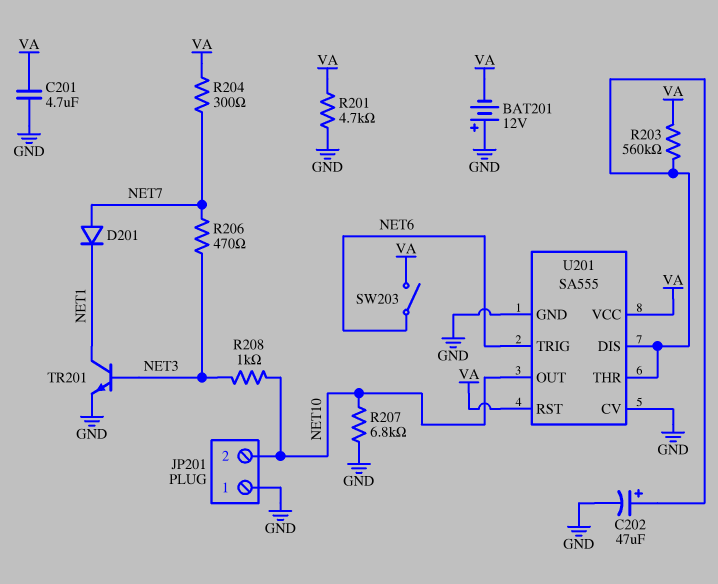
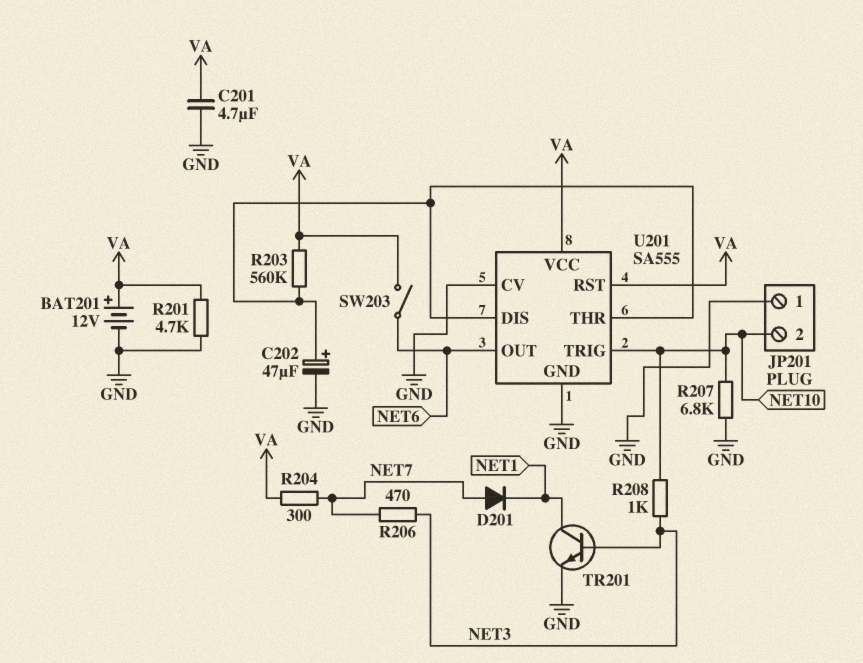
BAT201: 12V (plus GND, minus VA) -> 12V (plus VA, minus GND)
U201 pin OUT: NET10 -> NET6
U201 pin TRIG: NET6 -> NET10

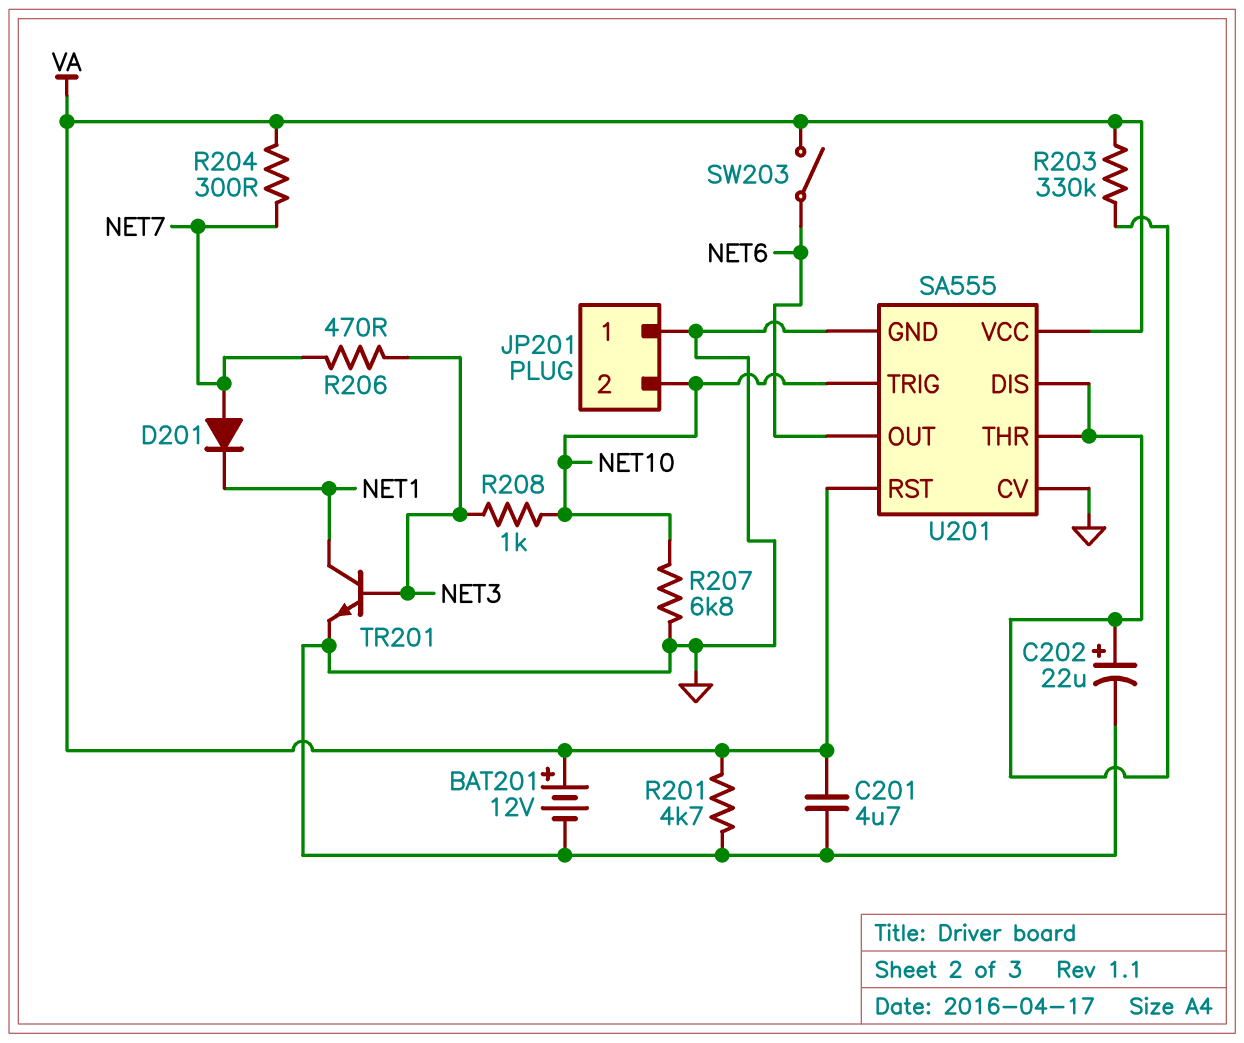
C202: 47uF (plus U201/DIS, minus GND) -> 22uF (plus U201/DIS, minus GND)
R203: 560k (U201/DIS, VA) -> 330k (U201/DIS, VA)

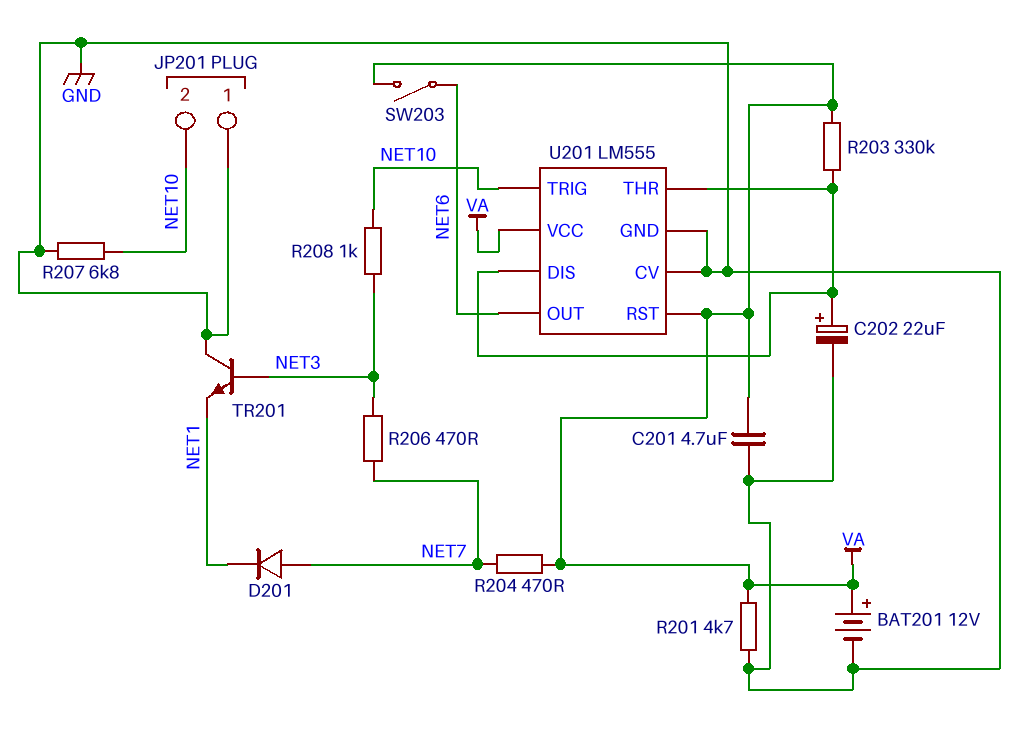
R204: 300 (NET7, VA) -> 470 (NET7, VA)
TR201: NPN (B NET3, C NET1, E GND) -> NPN (B NET3, C GND, E NET1)
U201: SA555 -> LM555

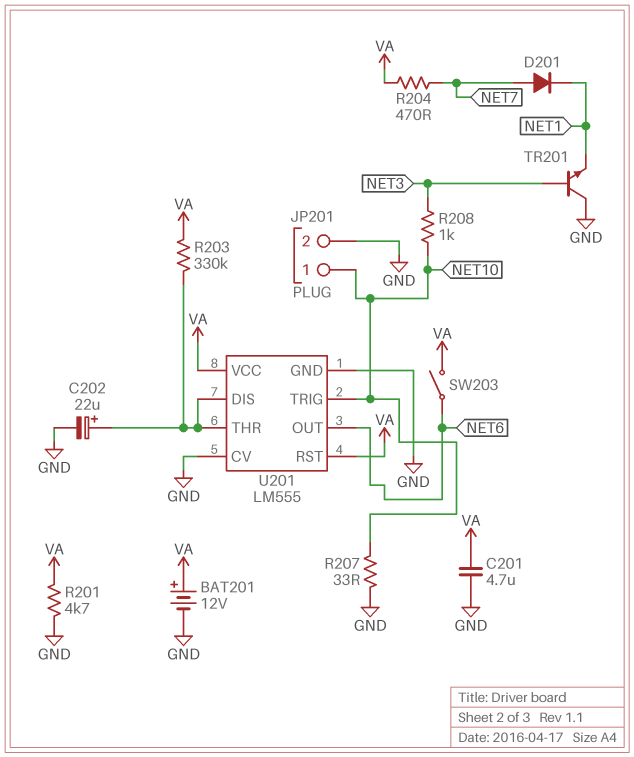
JP201 pin 1: GND -> NET10
JP201 pin 2: NET10 -> GND
R206: 470 (NET3, NET7) -> none
R207: 6.8k (GND, NET10) -> 33 (GND, NET10)

